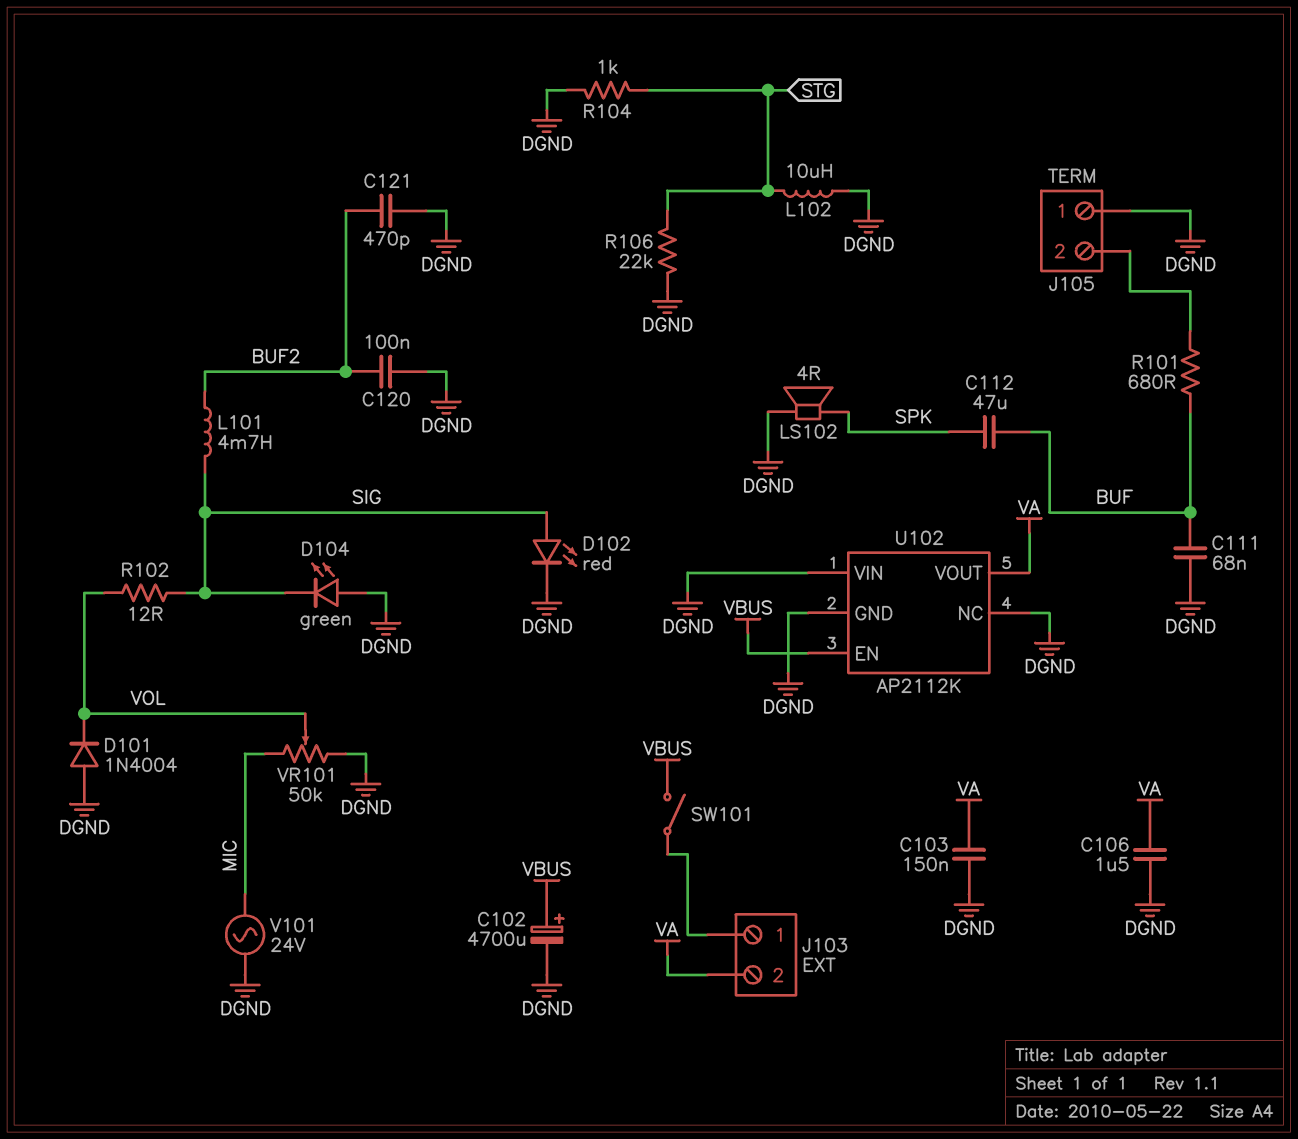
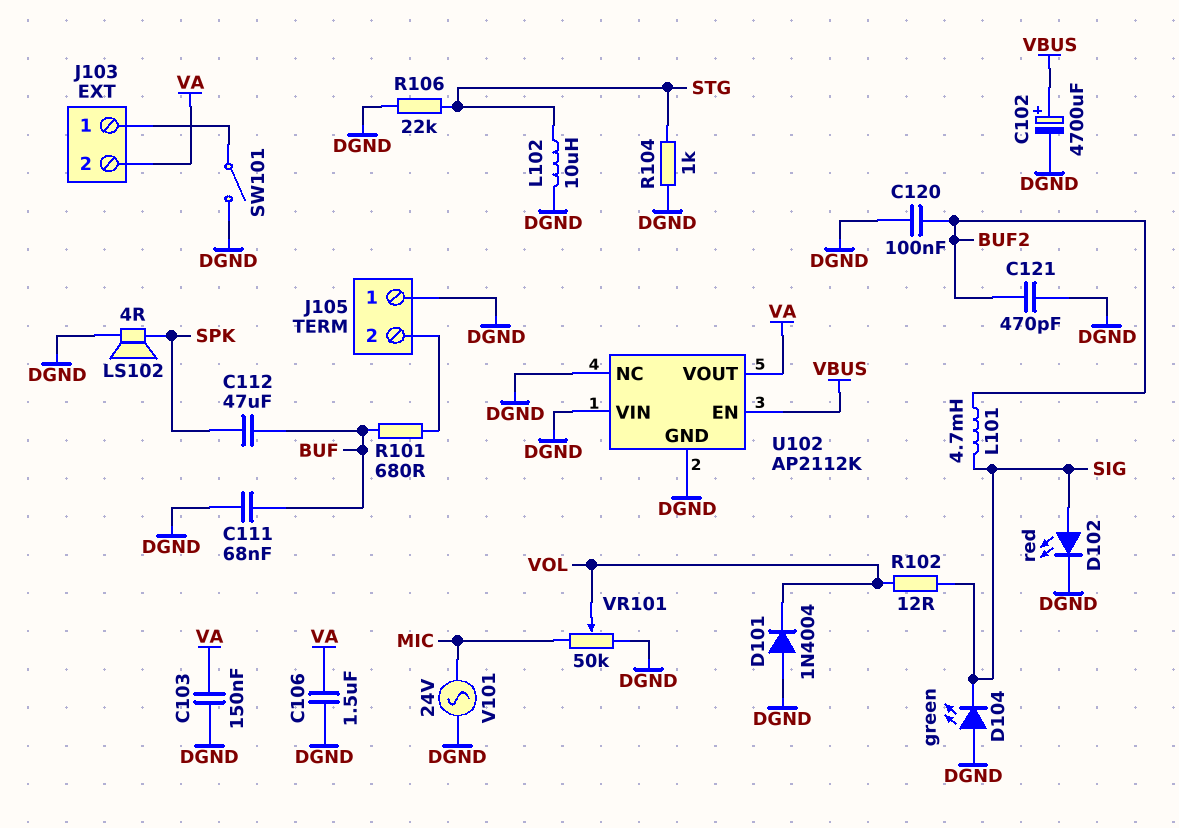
SW101: switch (J103/1, VBUS) -> switch (DGND, J103/1)

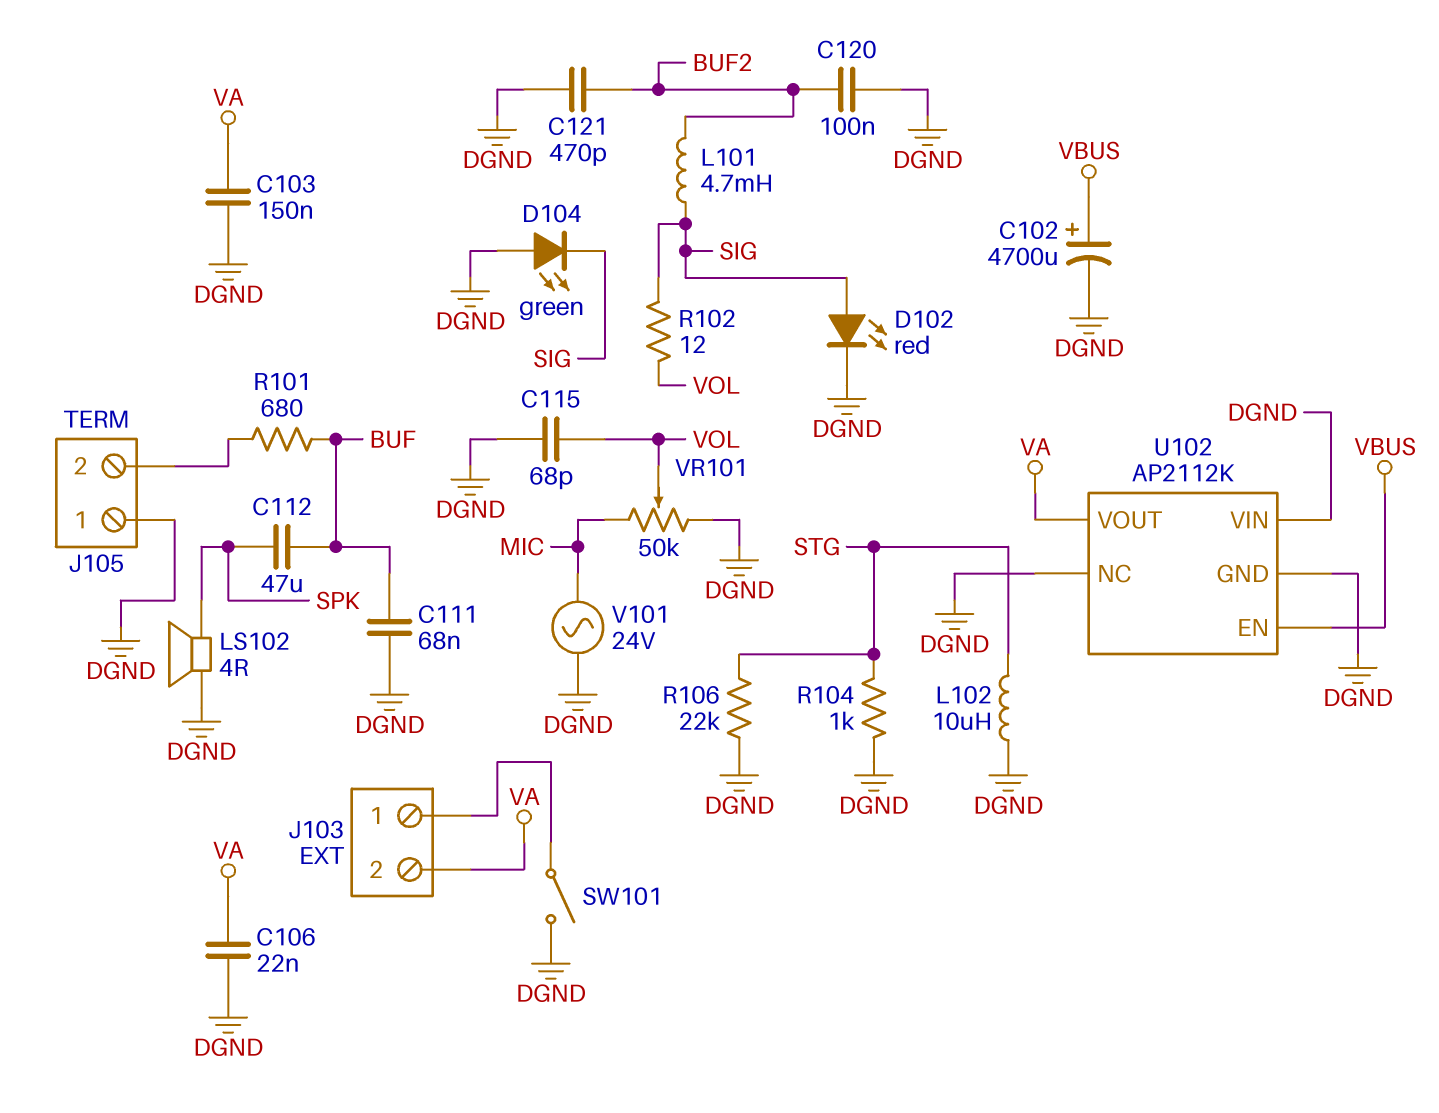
C106: 1.5uF (DGND, VA) -> 22nF (DGND, VA)
C115: none -> 68pF (DGND, VOL)
D101: diode 1N4004 (A DGND, K VOL) -> none

